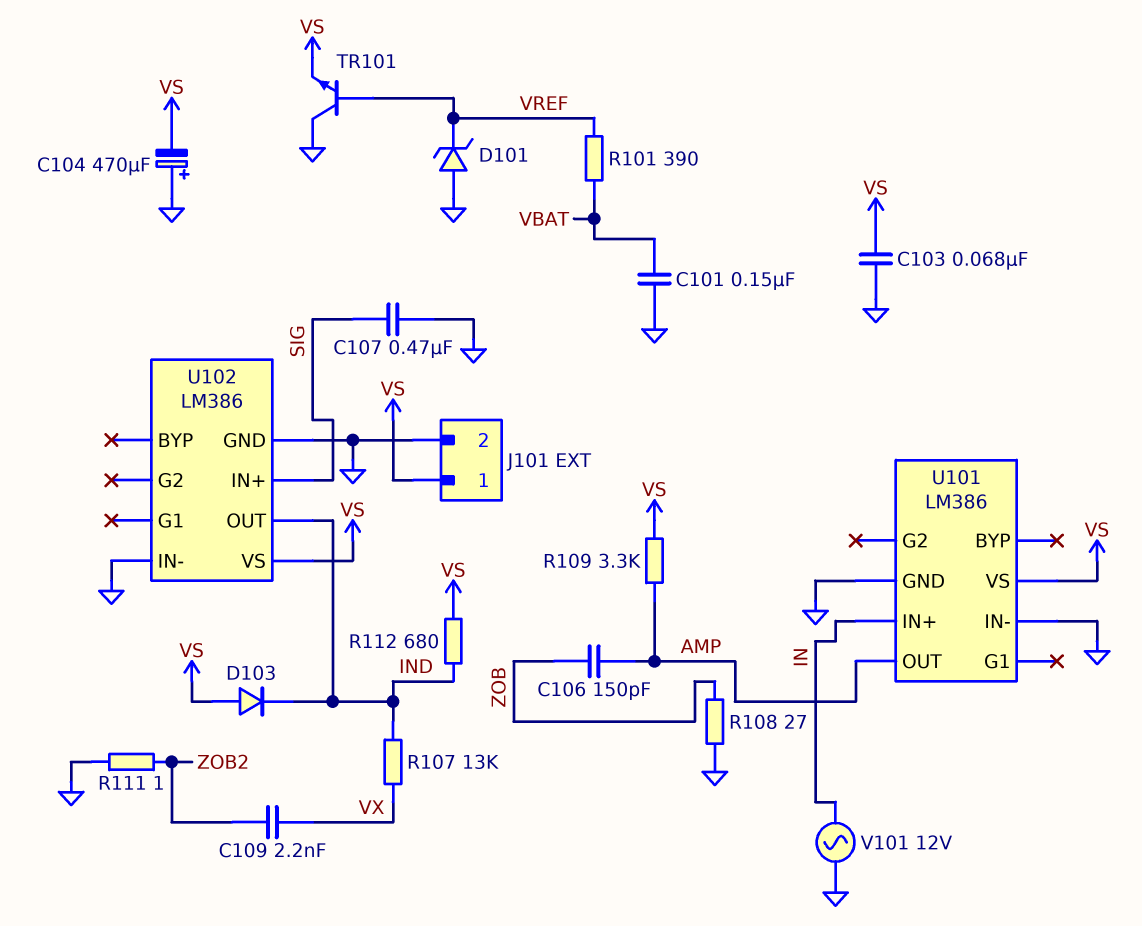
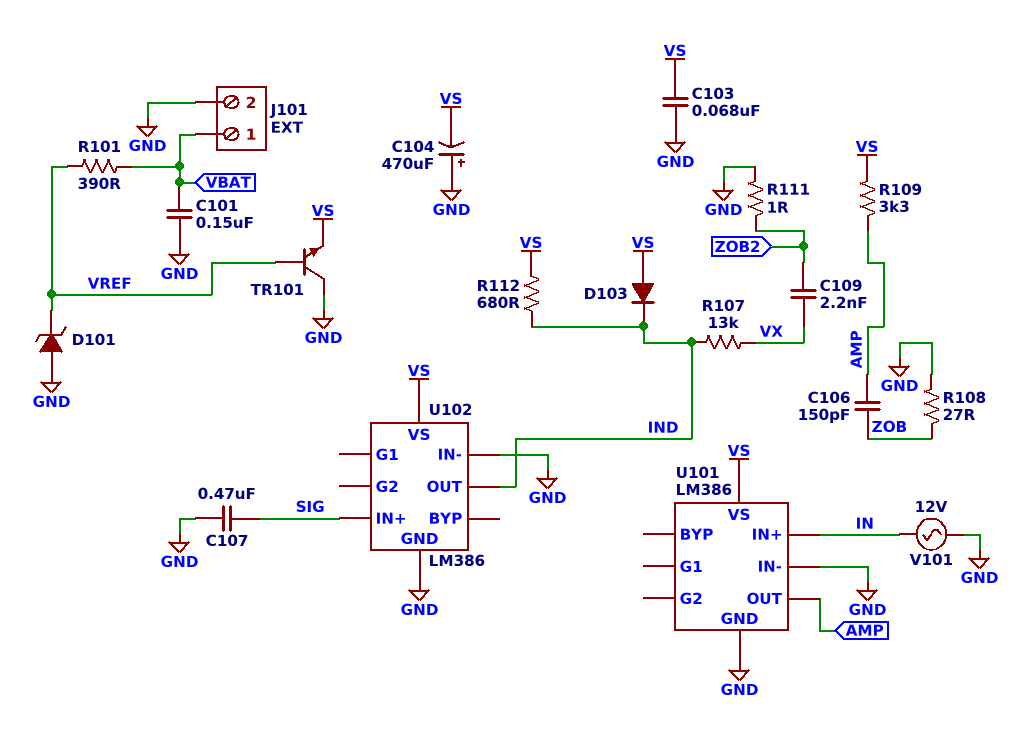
J101 pin 1: VS -> VBAT

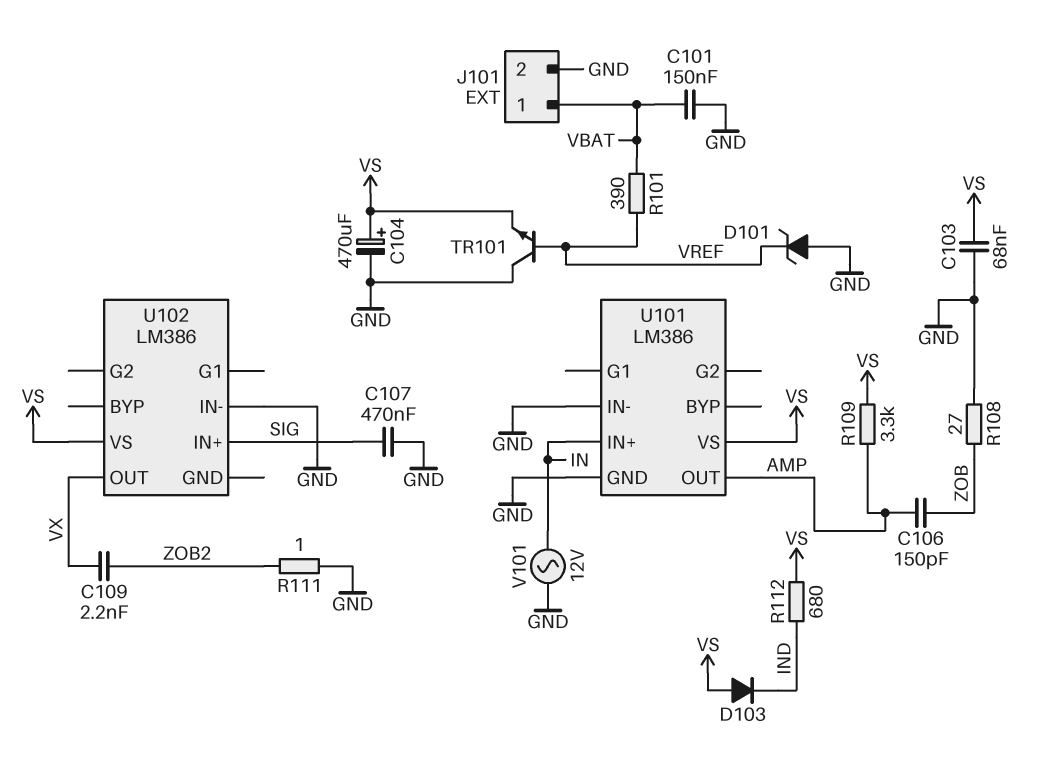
C104: 470uF (plus GND, minus VS) -> 470uF (plus VS, minus GND)
R107: 13k (IND, VX) -> none
U102 pin GND: GND -> none
U102 pin OUT: IND -> VX

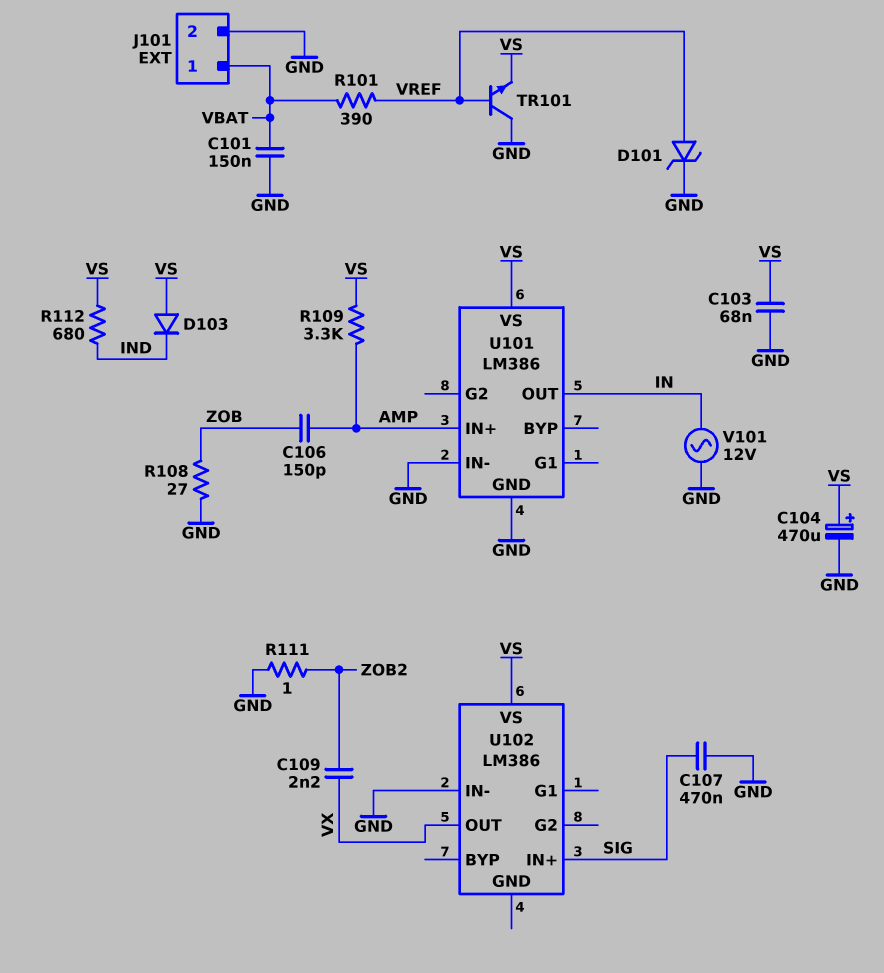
D101: zener (A GND, K VREF) -> zener (A VREF, K GND)
U101 pin IN+: IN -> AMP
U101 pin OUT: AMP -> IN

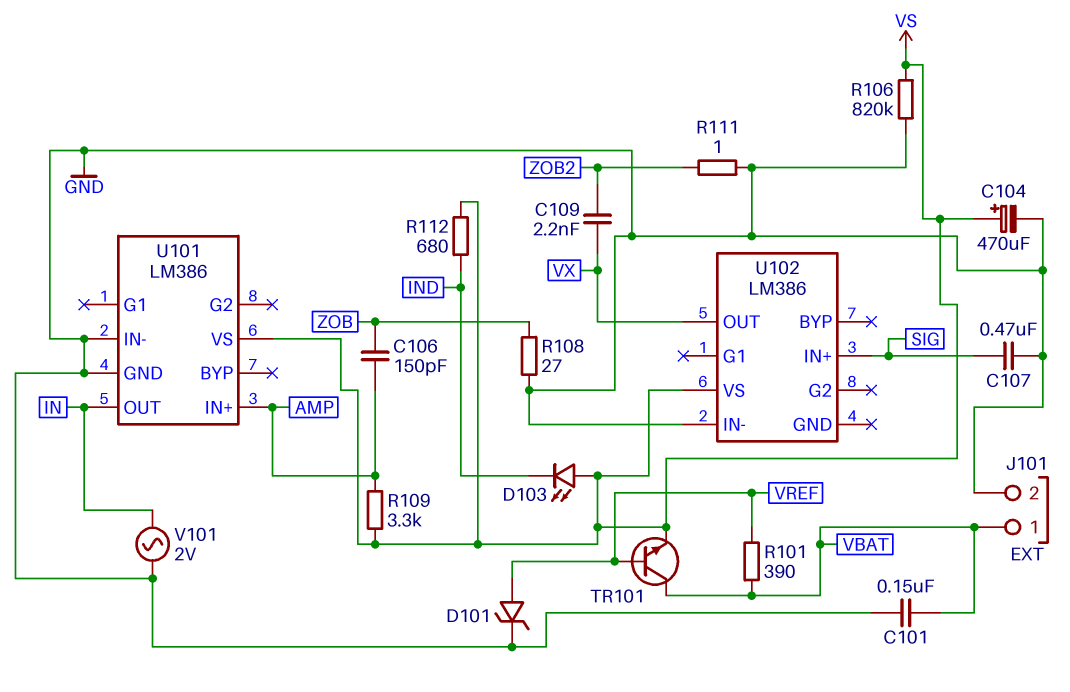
C103: 68nF (GND, VS) -> none
D103: diode (A VS, K IND) -> LED (A VS, K IND)
R106: none -> 820k (GND, VS)
TR101: NPN (B VREF, C GND, E VS) -> NPN (B VREF, C VBAT, E VS)
V101: AC 12V (GND, IN) -> AC 2V (GND, IN)

